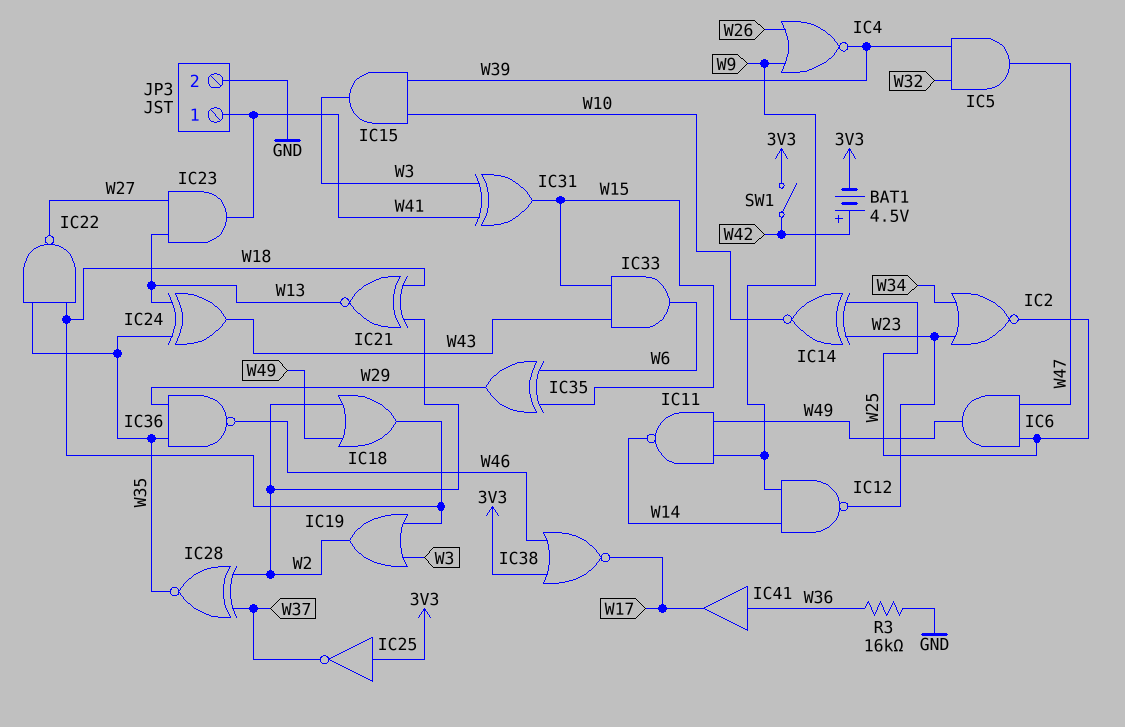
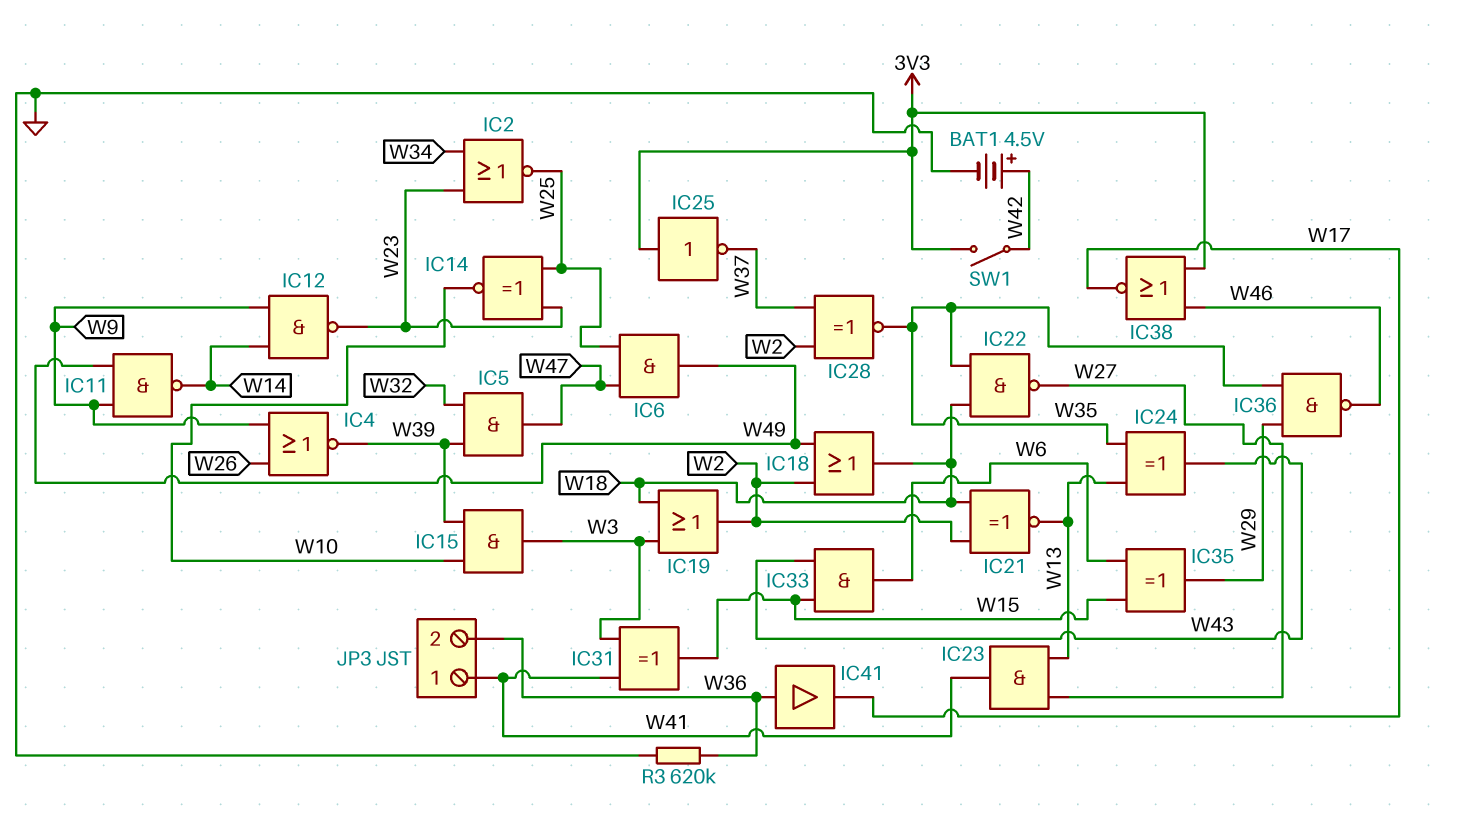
BAT1: 4.5V (plus W42, minus 3V3) -> 4.5V (plus W42, minus GND)
JP3 pin 2: GND -> W36
R3: 16k (GND, W36) -> 620k (GND, W36)

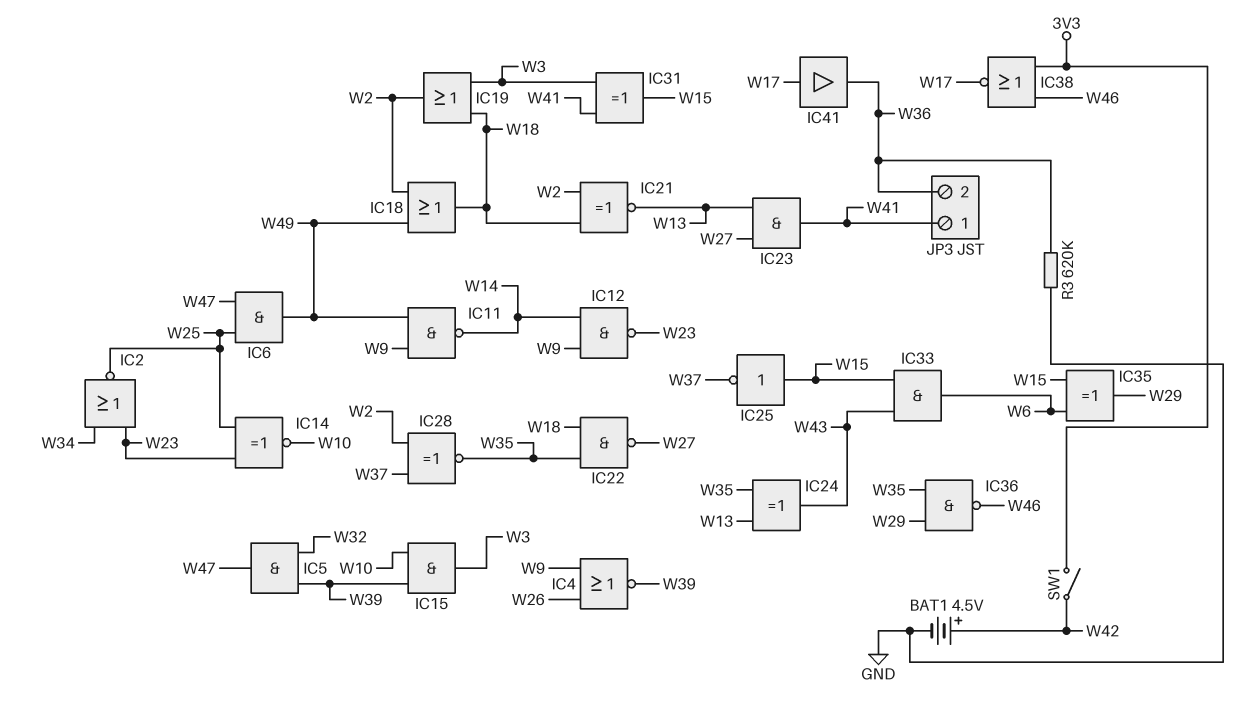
IC25: NOT (in 3V3, out W37) -> NOT (in W15, out W37)
IC41: buffer (in W36, out W17) -> buffer (in W17, out W36)

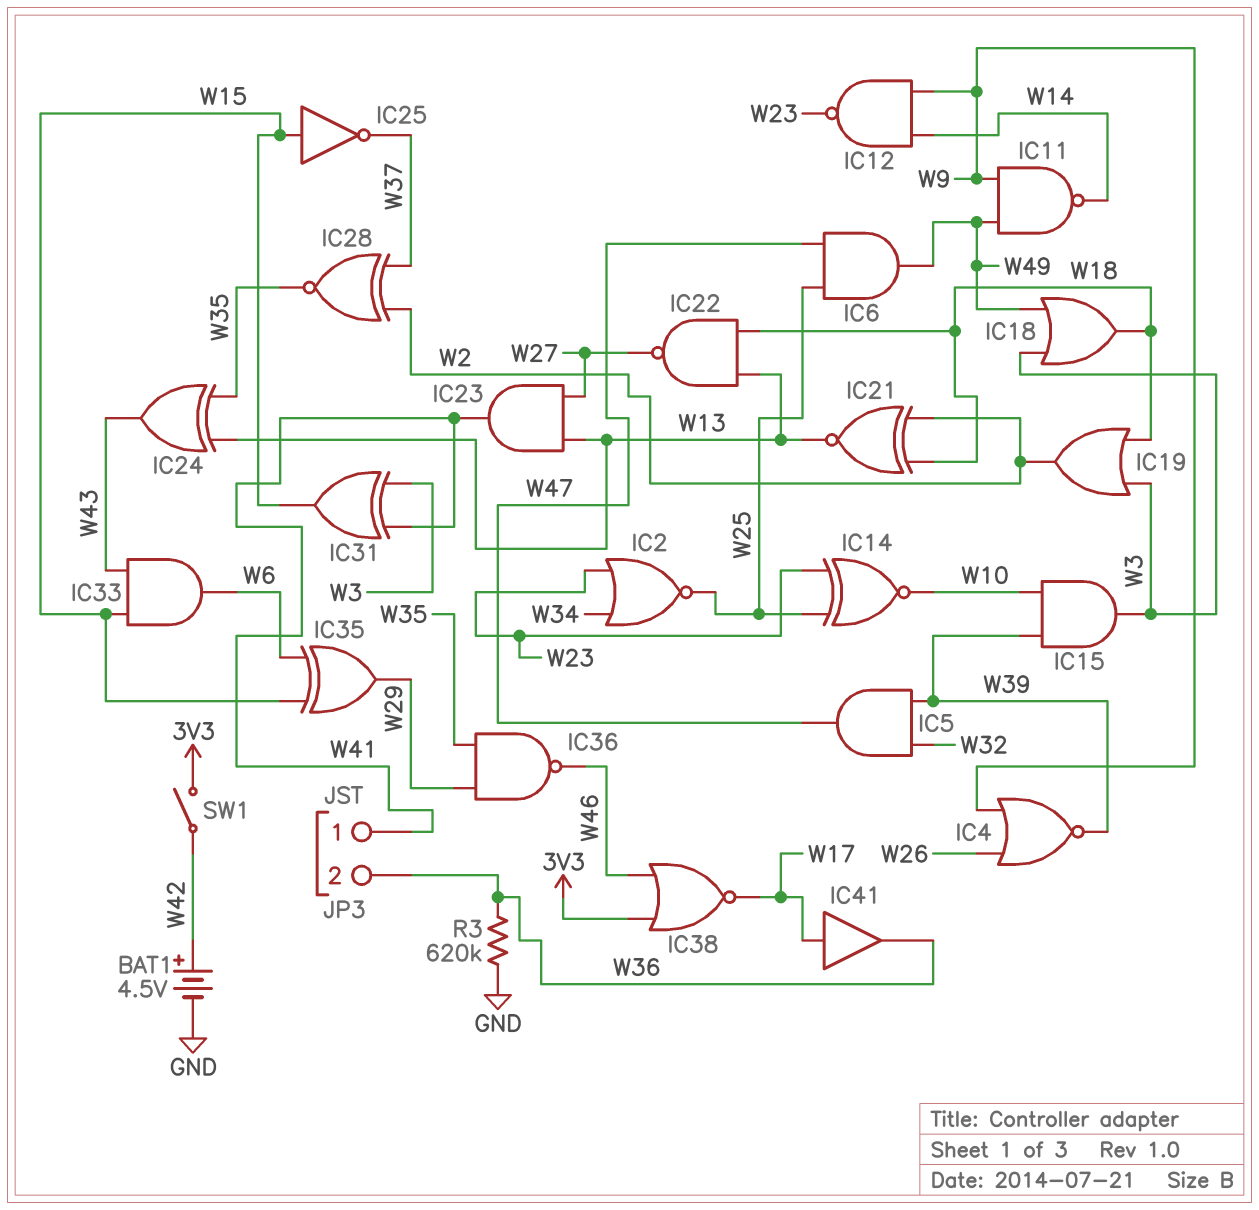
IC18: OR (in W2, in W49, out W18) -> OR (in W3, in W49, out W18)
IC22: NAND (in W18, in W35, out W27) -> NAND (in W13, in W18, out W27)

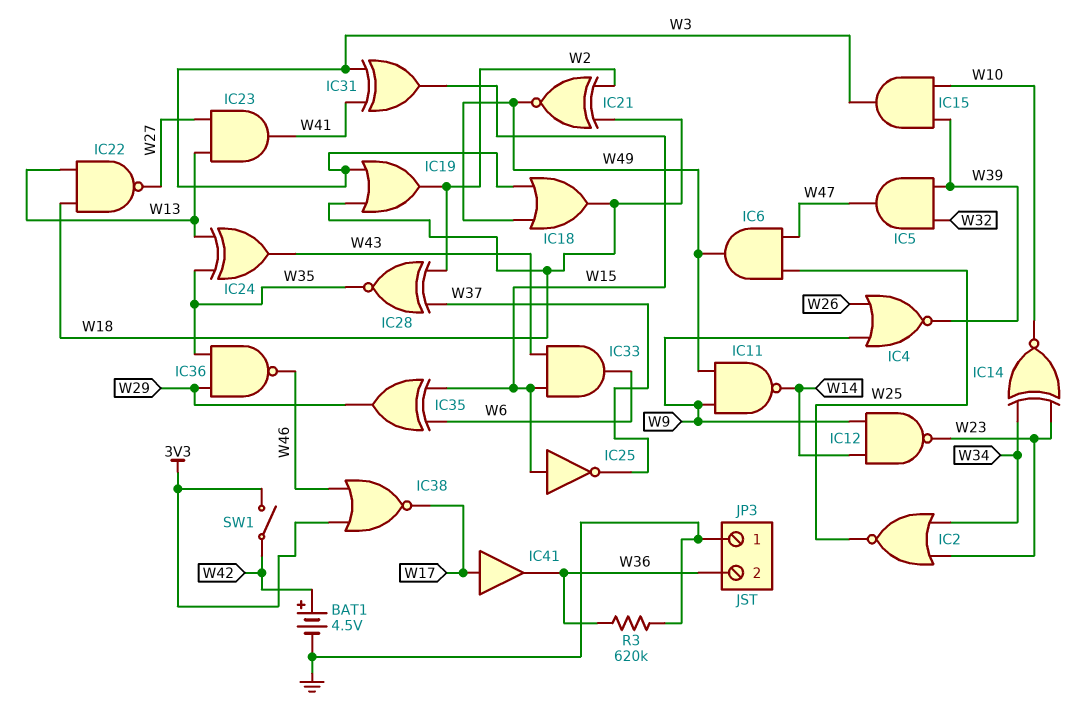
IC14: XNOR (in W23, in W25, out W10) -> XNOR (in W23, in W34, out W10)
IC21: XNOR (in W2, in W18, out W13) -> XNOR (in W2, in W18, out W49)
JP3 pin 1: W41 -> GND

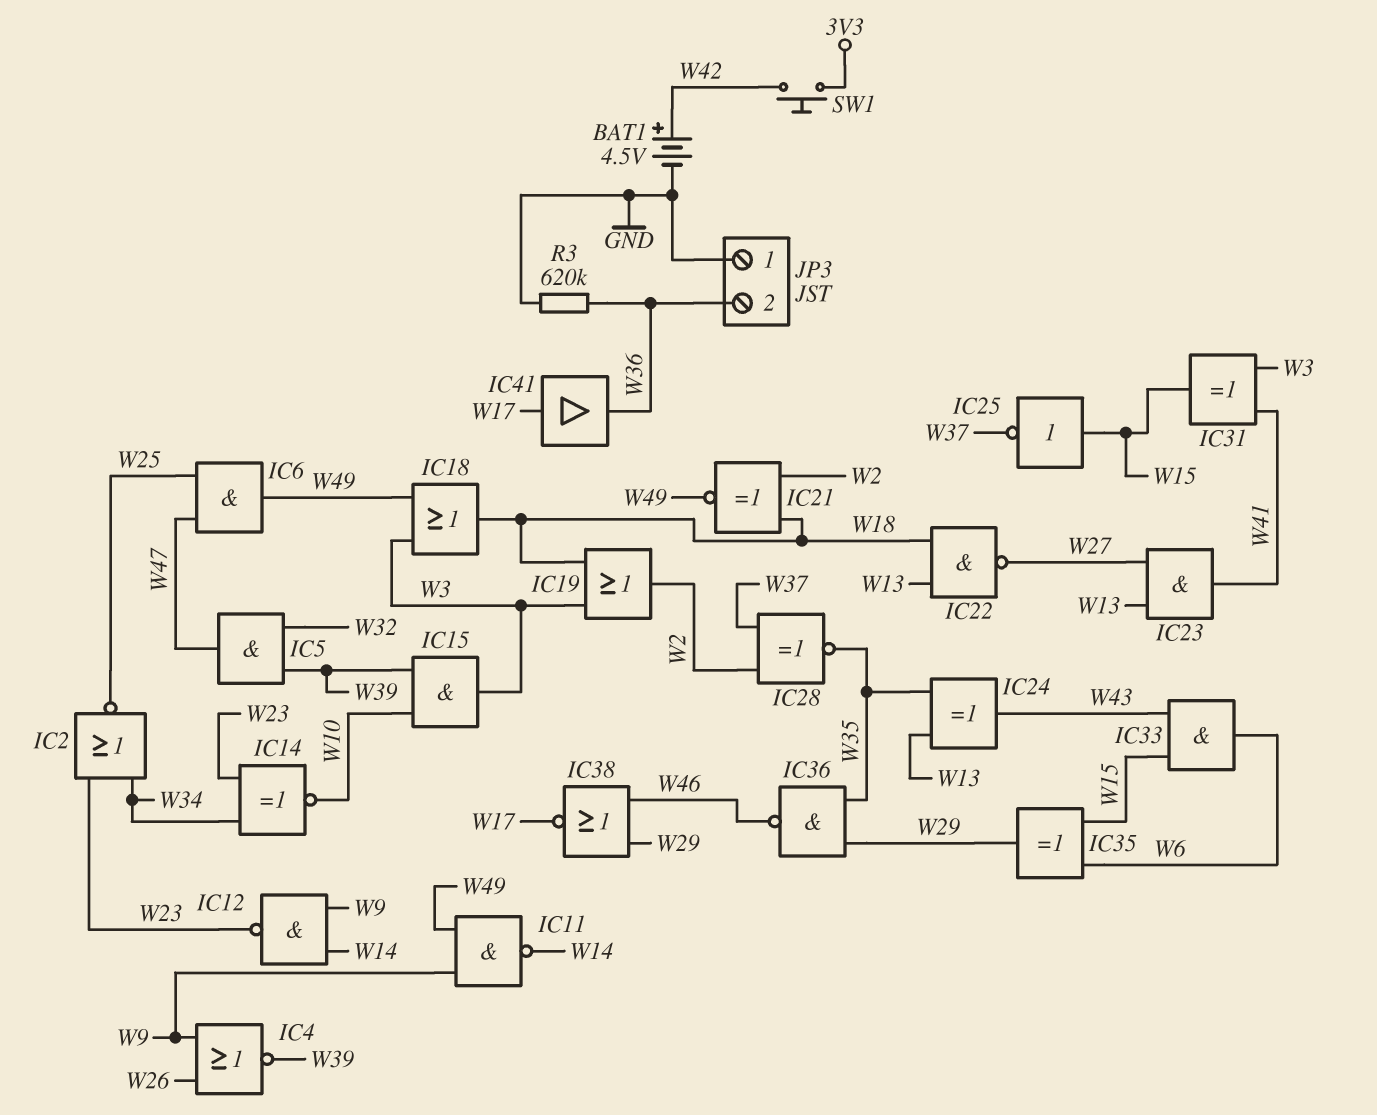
IC38: NOR (in 3V3, in W46, out W17) -> NOR (in W29, in W46, out W17)
SW1: switch (3V3, W42) -> button (3V3, W42)

